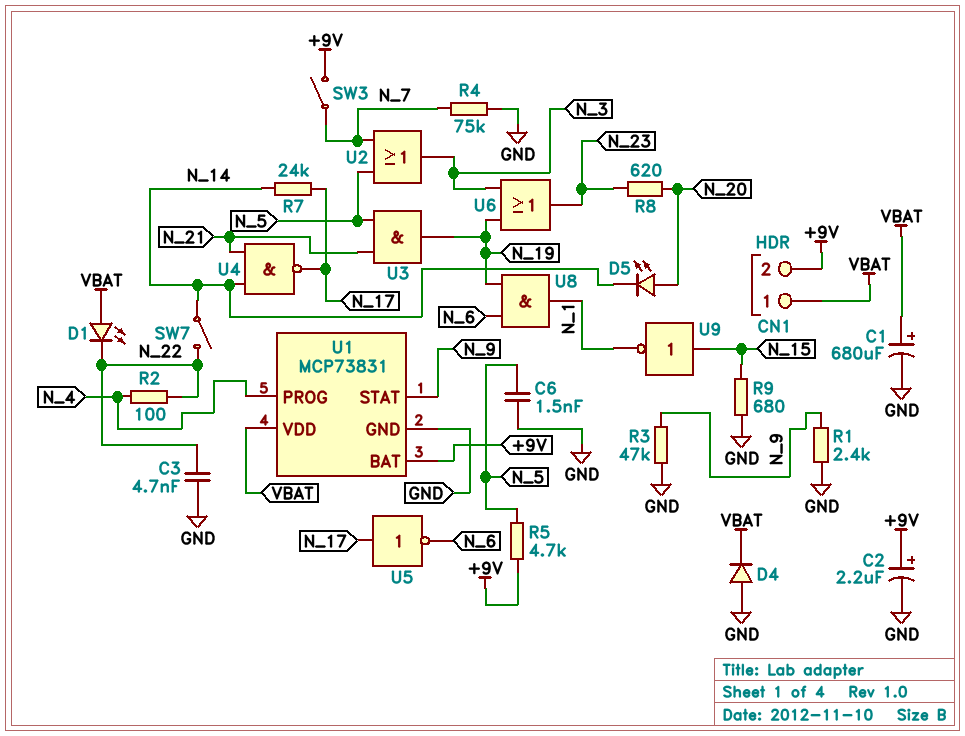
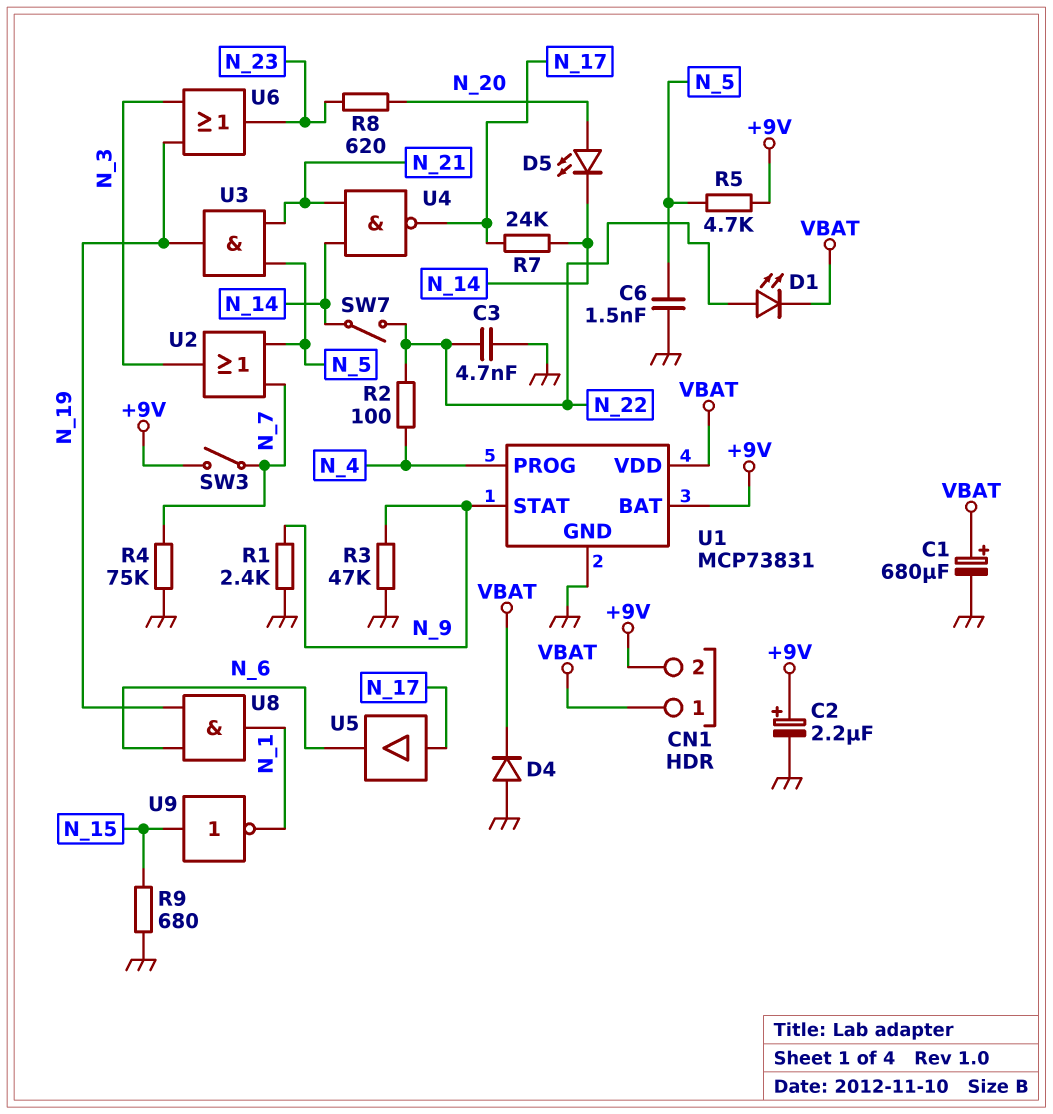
D1: LED (A VBAT, K N_22) -> LED (A N_22, K VBAT)
U5: NOT (in N_17, out N_6) -> buffer (in N_17, out N_6)

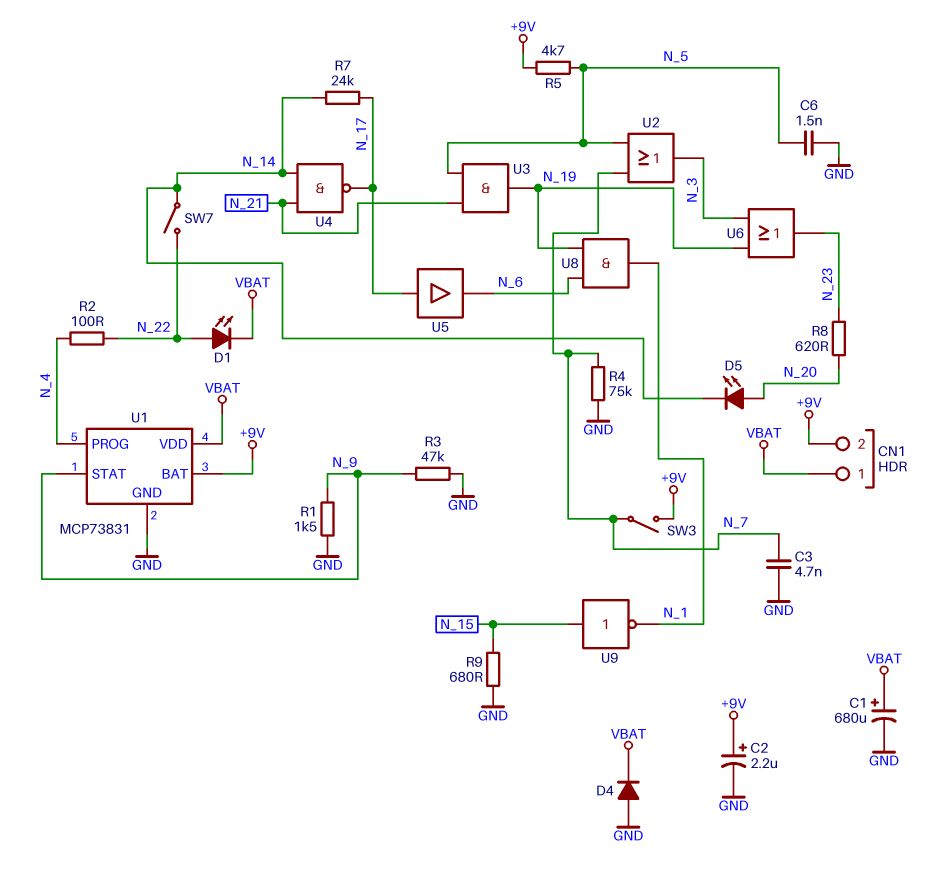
C3: 4.7nF (GND, N_22) -> 4.7nF (GND, N_7)
R1: 2.4k (GND, N_9) -> 1.5k (GND, N_9)

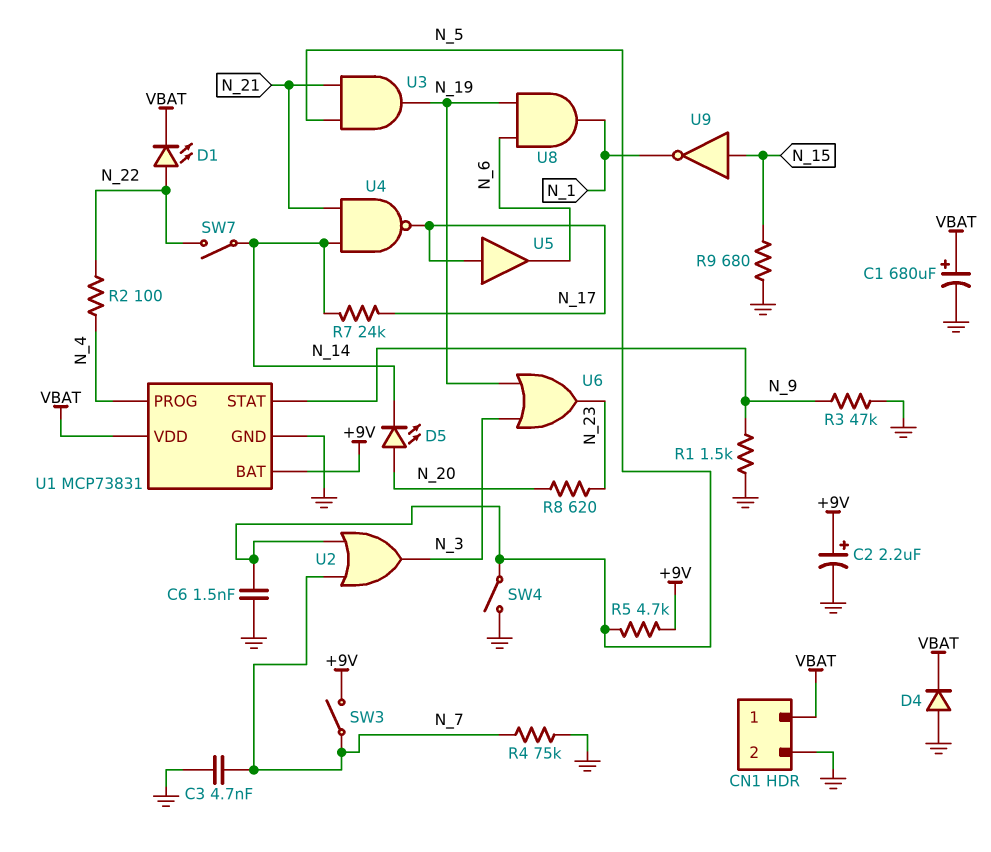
CN1 pin 2: +9V -> GND
SW4: none -> switch (GND, N_5)

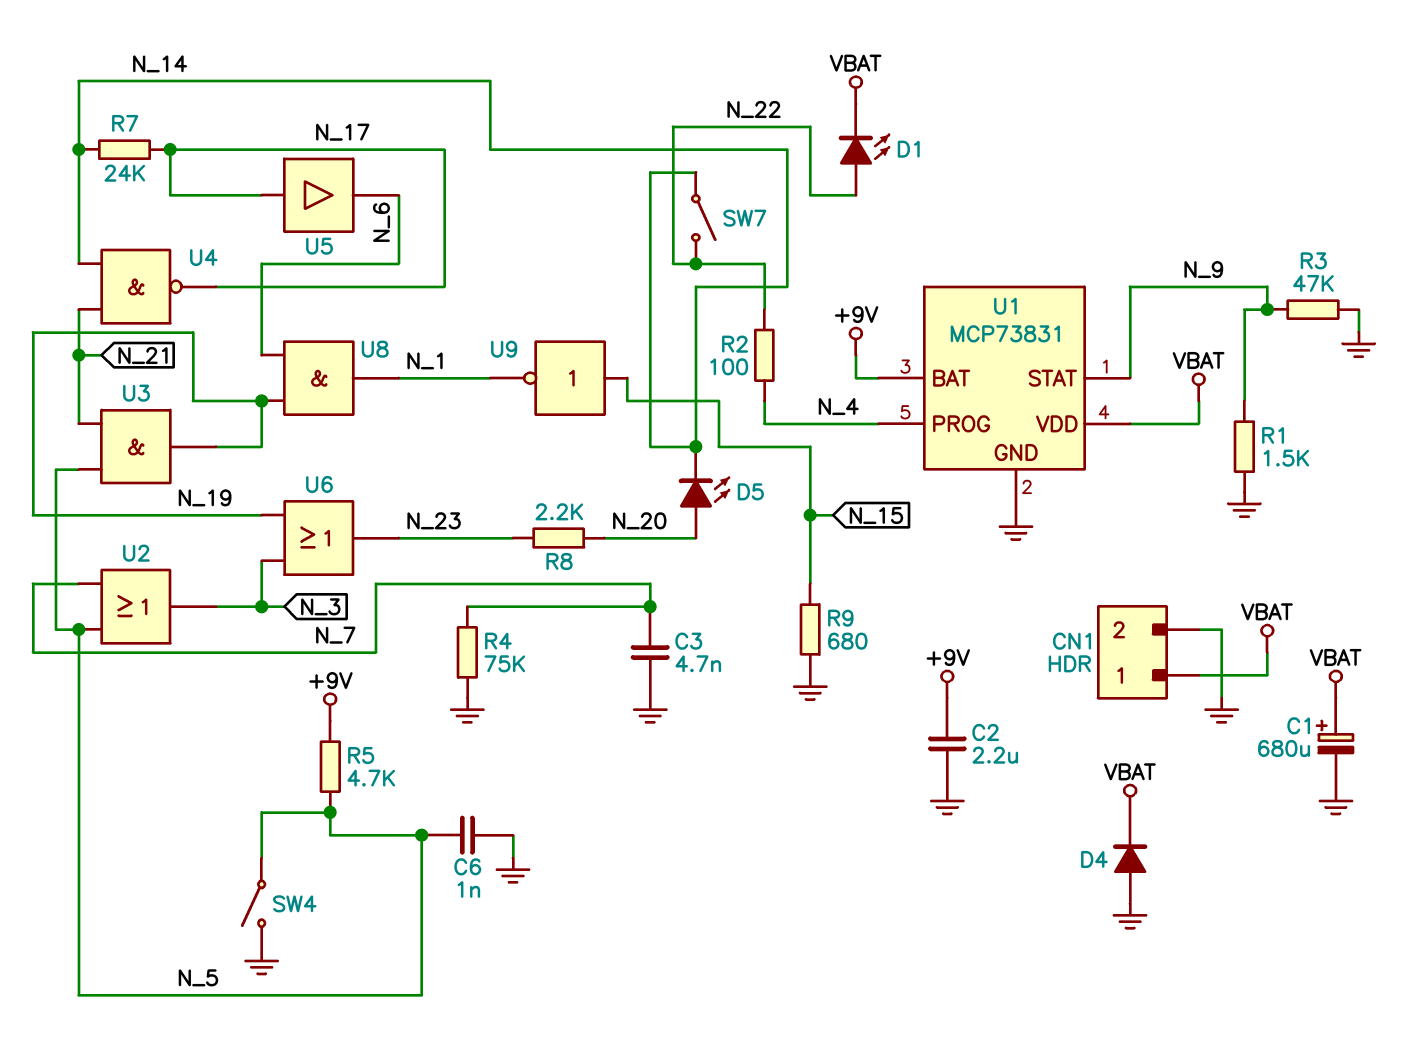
C2: 2.2uF (plus +9V, minus GND) -> 2.2uF (+9V, GND)
C6: 1.5nF (GND, N_5) -> 1nF (GND, N_5)
R8: 620 (N_20, N_23) -> 2.2k (N_20, N_23)
SW3: switch (+9V, N_7) -> none

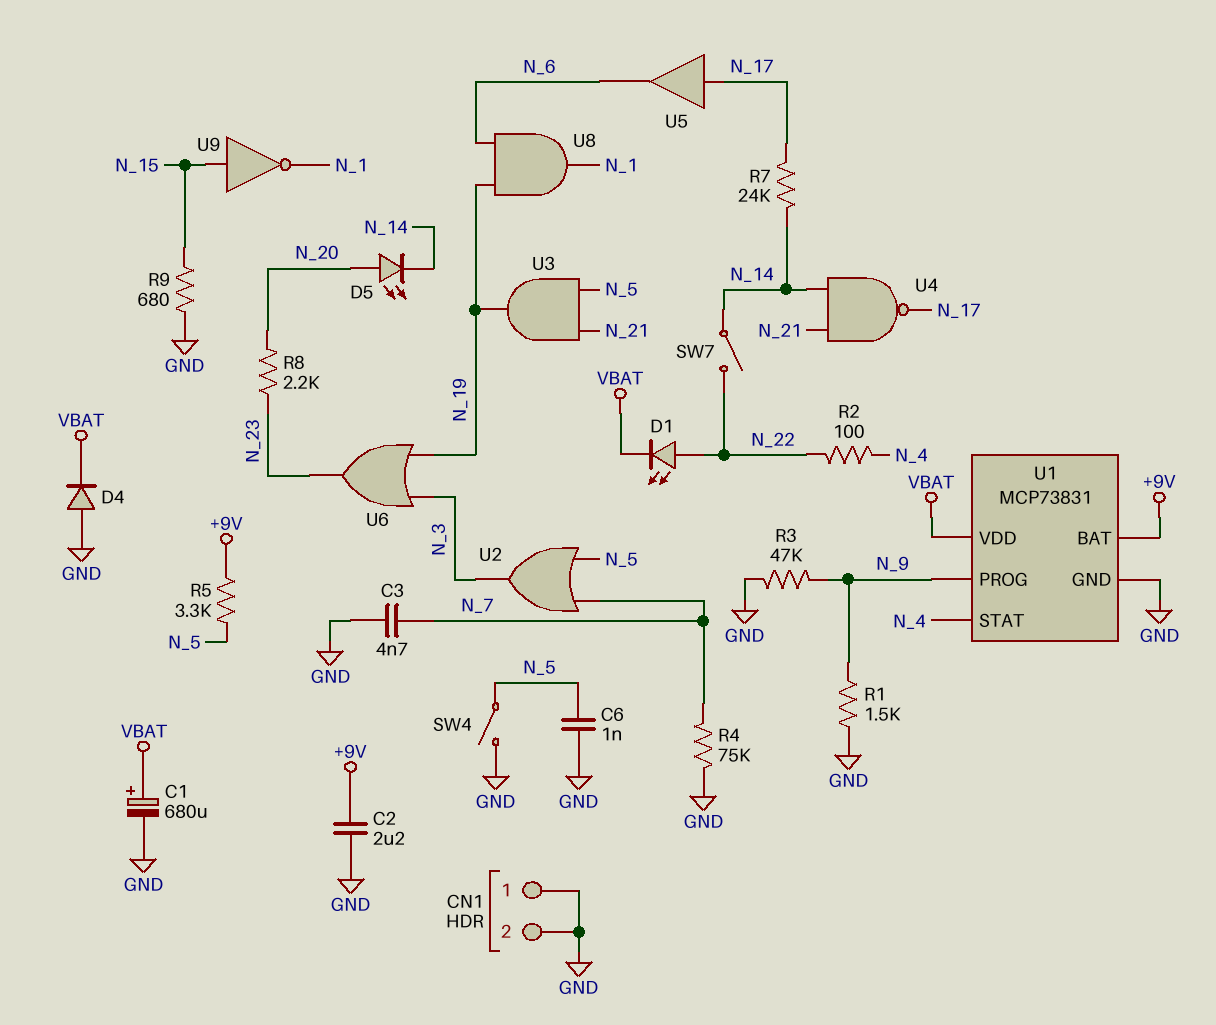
CN1 pin 1: VBAT -> GND
R5: 4.7k (+9V, N_5) -> 3.3k (+9V, N_5)
U1 pin PROG: N_4 -> N_9
U1 pin STAT: N_9 -> N_4

